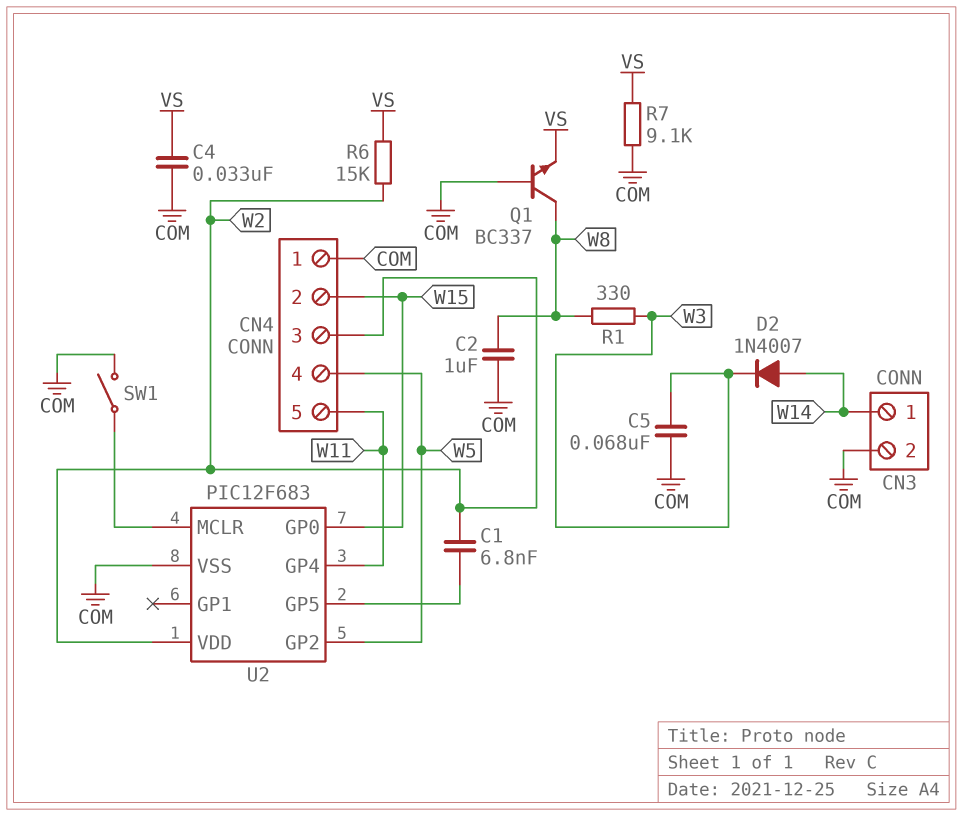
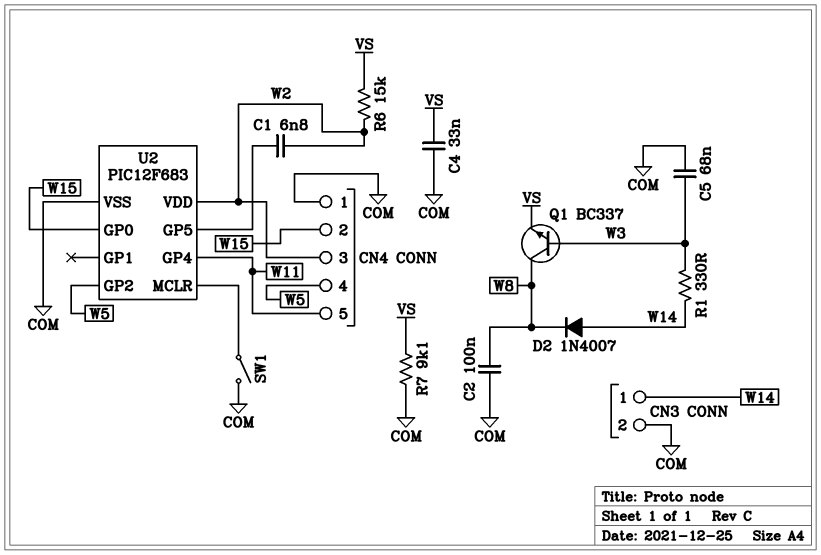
C2: 1uF (COM, W8) -> 100nF (COM, W8)
D2: diode 1N4007 (A W14, K W3) -> diode 1N4007 (A W14, K W8)
Q1: NPN BC337 (B COM, C W8, E VS) -> NPN BC337 (B W3, C W8, E VS)
R1: 330 (W3, W8) -> 330 (W3, W14)

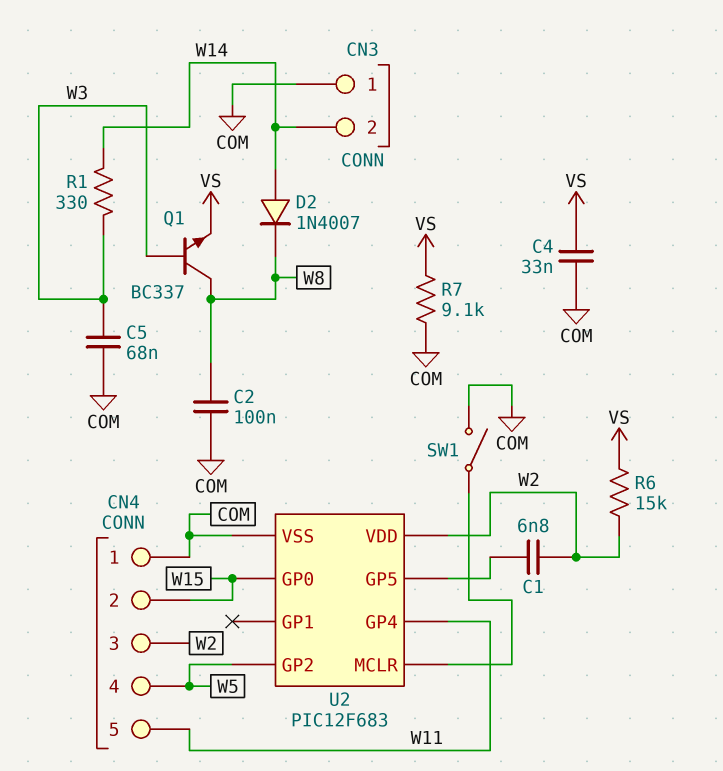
CN3 pin 1: W14 -> COM
CN3 pin 2: COM -> W14

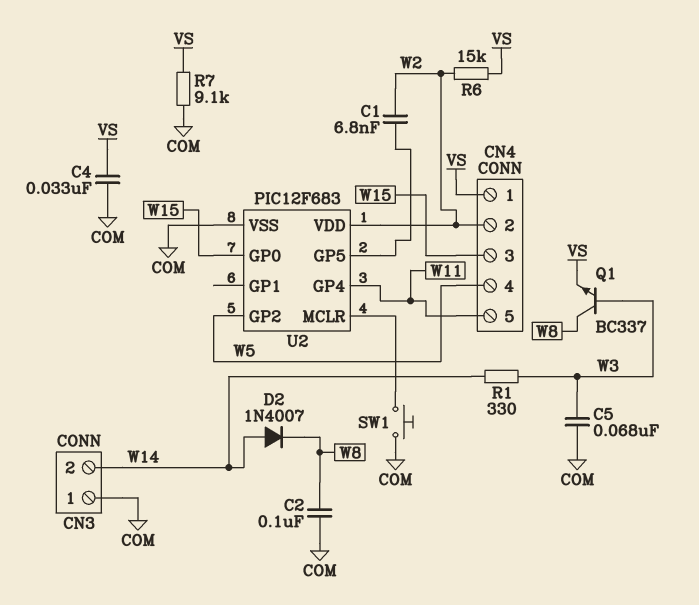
CN4 pin 1: COM -> VS
CN4 pin 2: W15 -> W2
CN4 pin 3: W2 -> W15
SW1: switch (COM, U2/MCLR) -> button (COM, U2/MCLR)

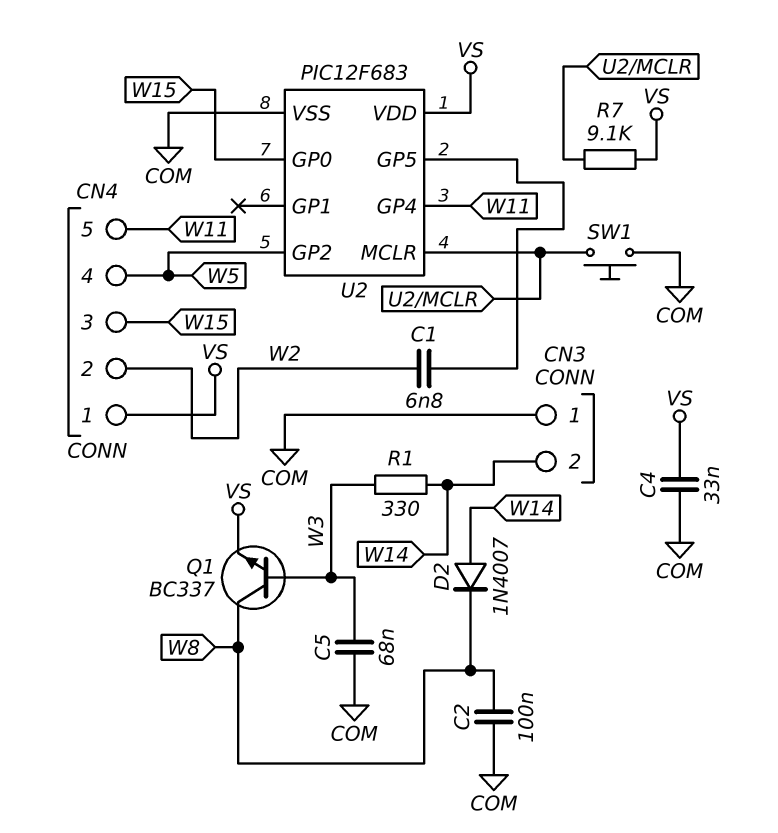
R6: 15k (VS, W2) -> none
R7: 9.1k (COM, VS) -> 9.1k (U2/MCLR, VS)
U2 pin VDD: W2 -> VS

